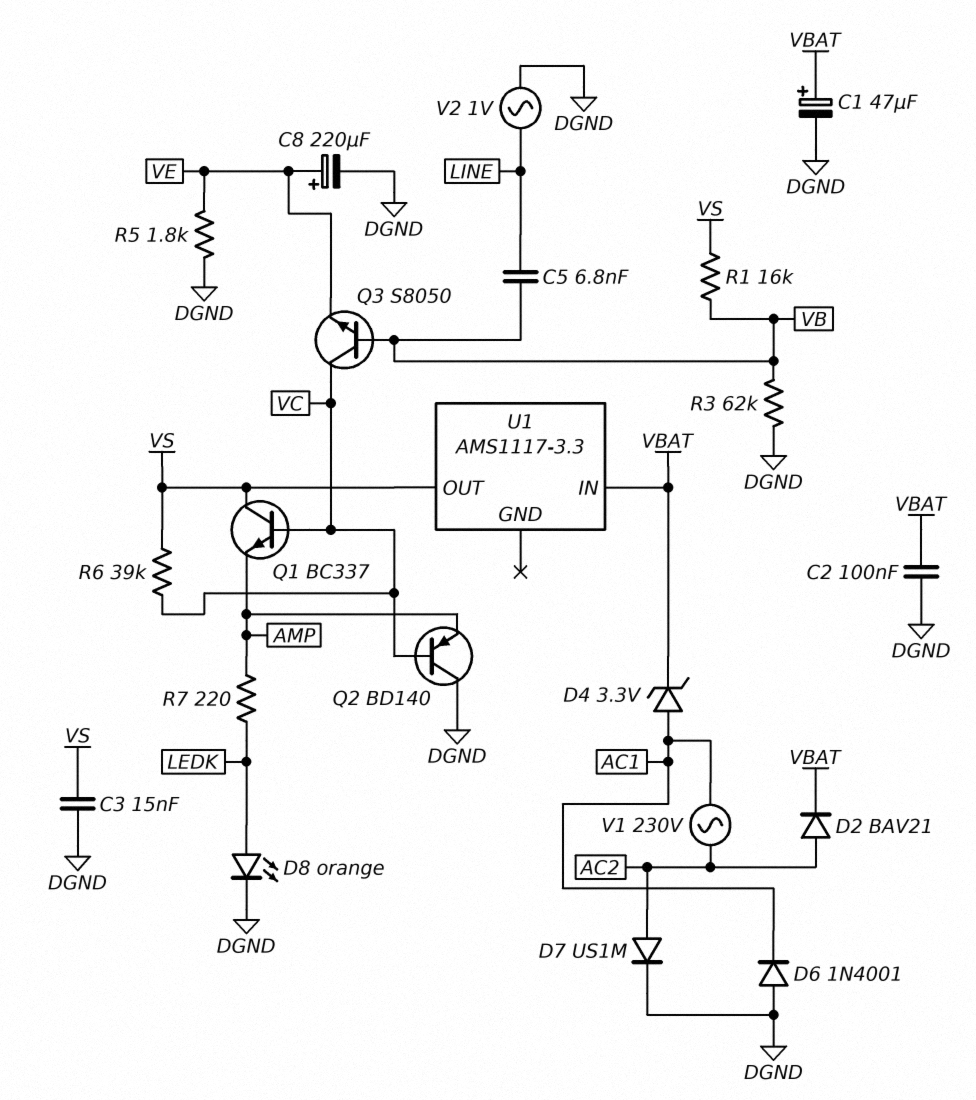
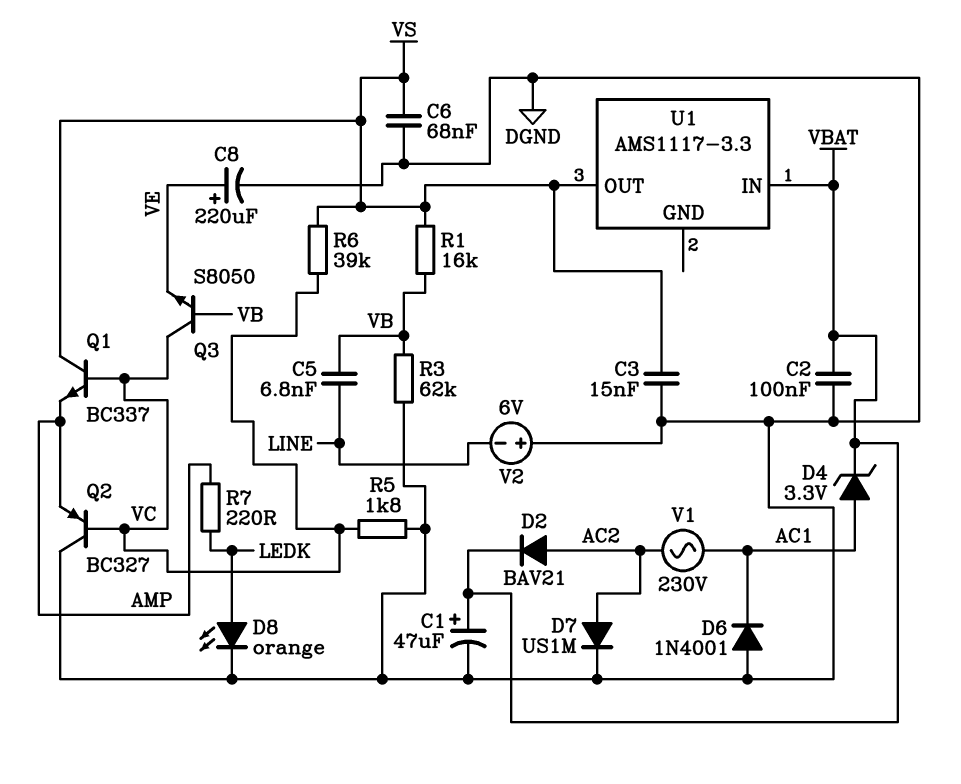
C6: none -> 68nF (DGND, VS)
Q2: PNP BD140 (B VC, C DGND, E AMP) -> PNP BC327 (B VC, C DGND, E AMP)
R5: 1.8k (DGND, VE) -> 1.8k (DGND, VC)
V2: AC 1V (DGND, LINE) -> 6V (plus DGND, minus LINE)

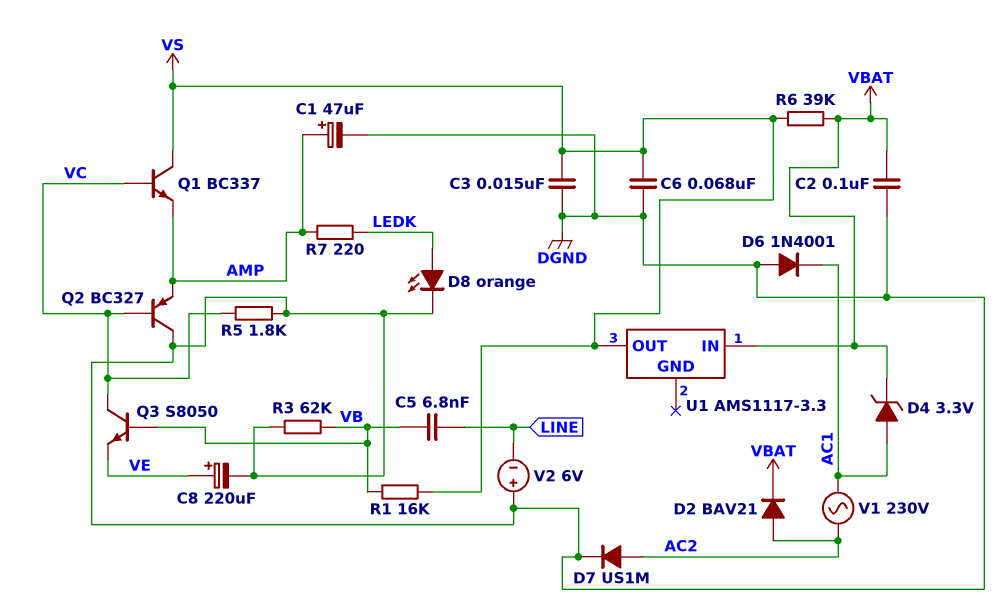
C1: 47uF (plus VBAT, minus DGND) -> 47uF (plus AMP, minus DGND)
R6: 39k (VC, VS) -> 39k (VBAT, VS)

